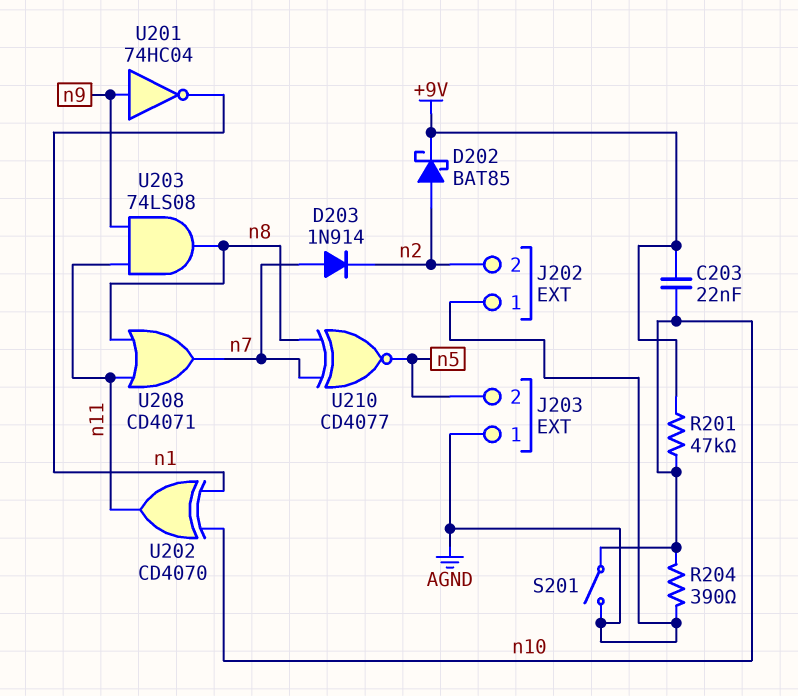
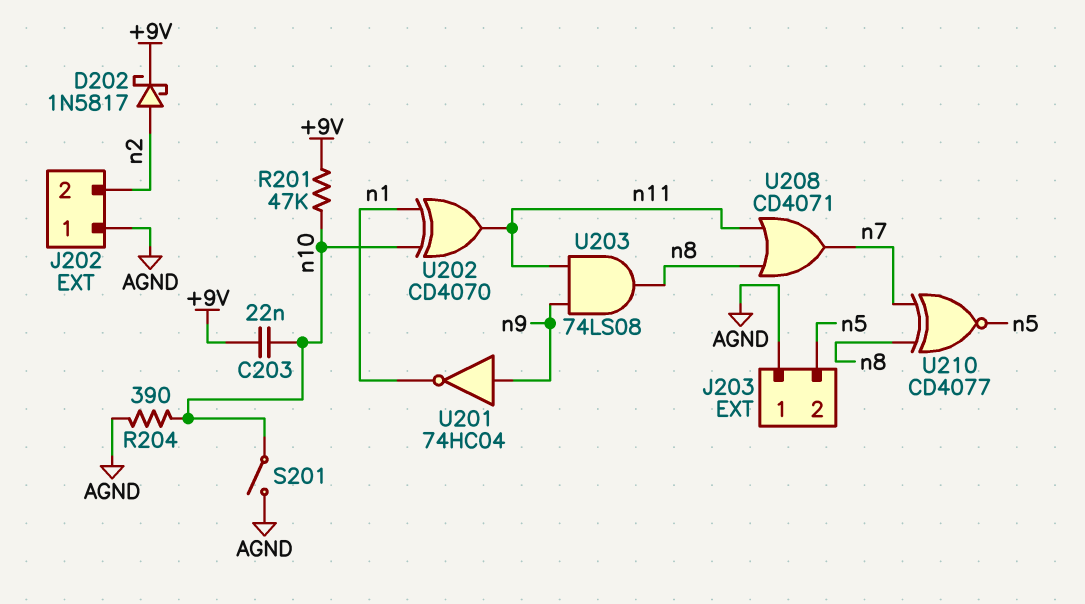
D202: schottky BAT85 (A n2, K +9V) -> schottky 1N5817 (A n2, K +9V)
D203: diode 1N914 (A n7, K n2) -> none

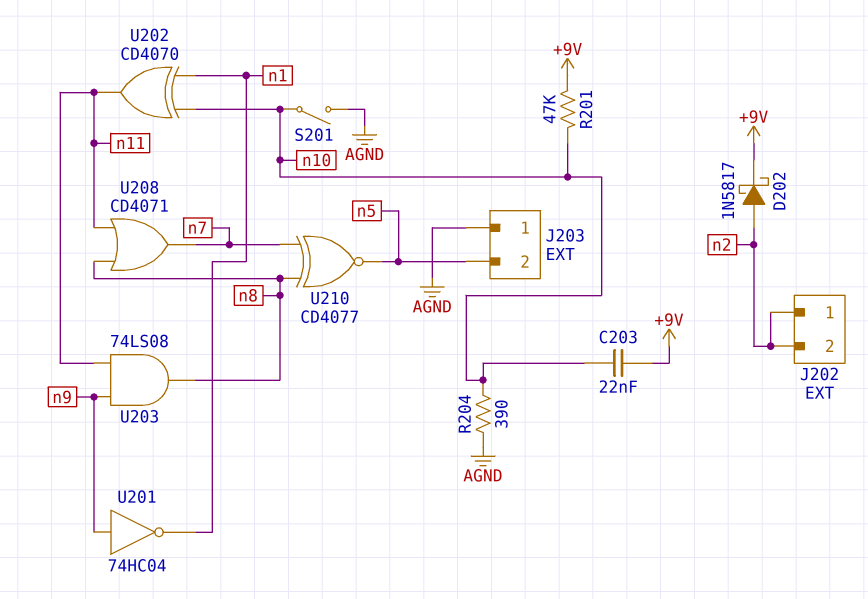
J202 pin 1: AGND -> n2

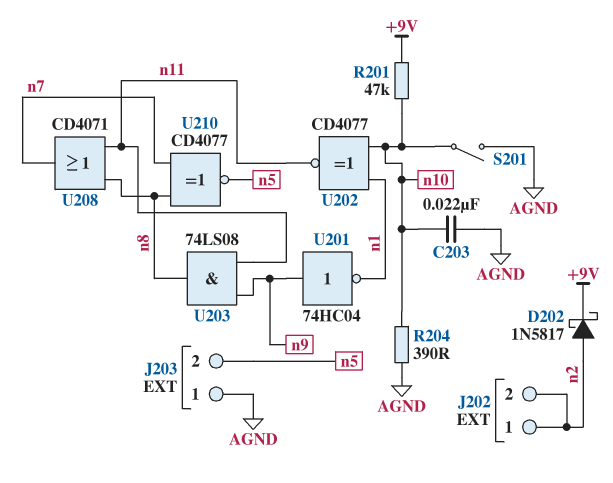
C203: 22nF (+9V, n10) -> 22nF (AGND, n10)
U202: XOR CD4070 (in n1, in n10, out n11) -> XNOR CD4077 (in n1, in n10, out n11)

